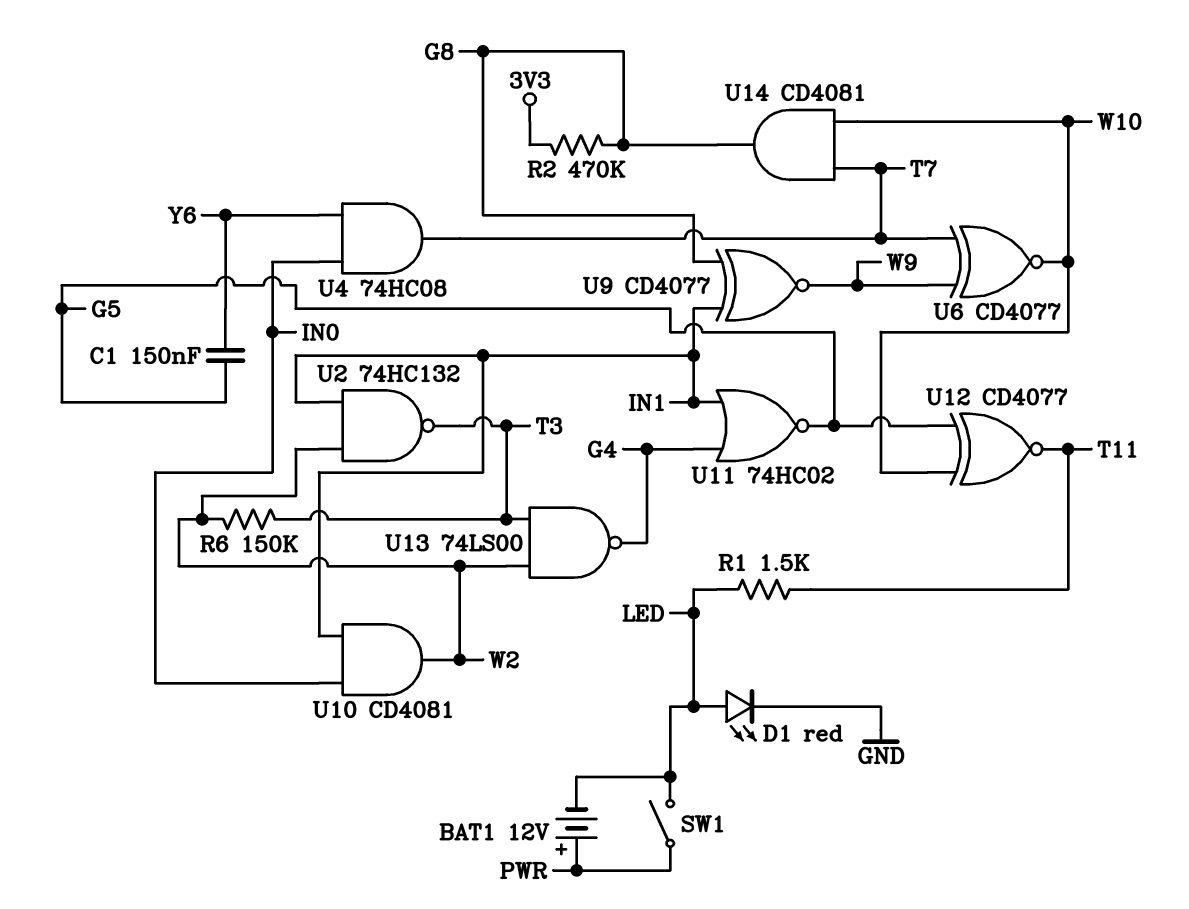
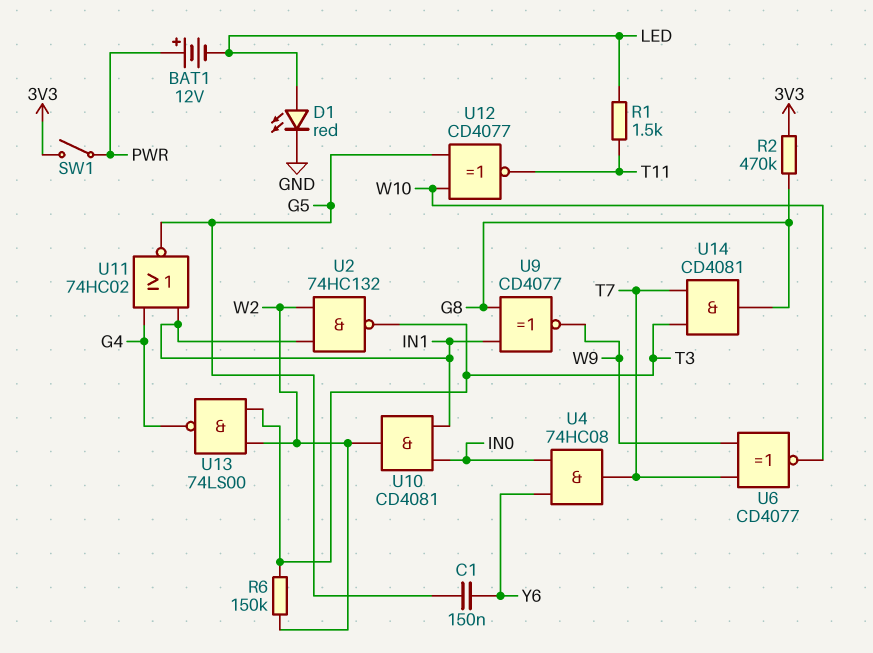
SW1: switch (LED, PWR) -> switch (3V3, PWR)
U14: AND CD4081 (in T7, in W10, out G8) -> AND CD4081 (in T3, in T7, out G8)

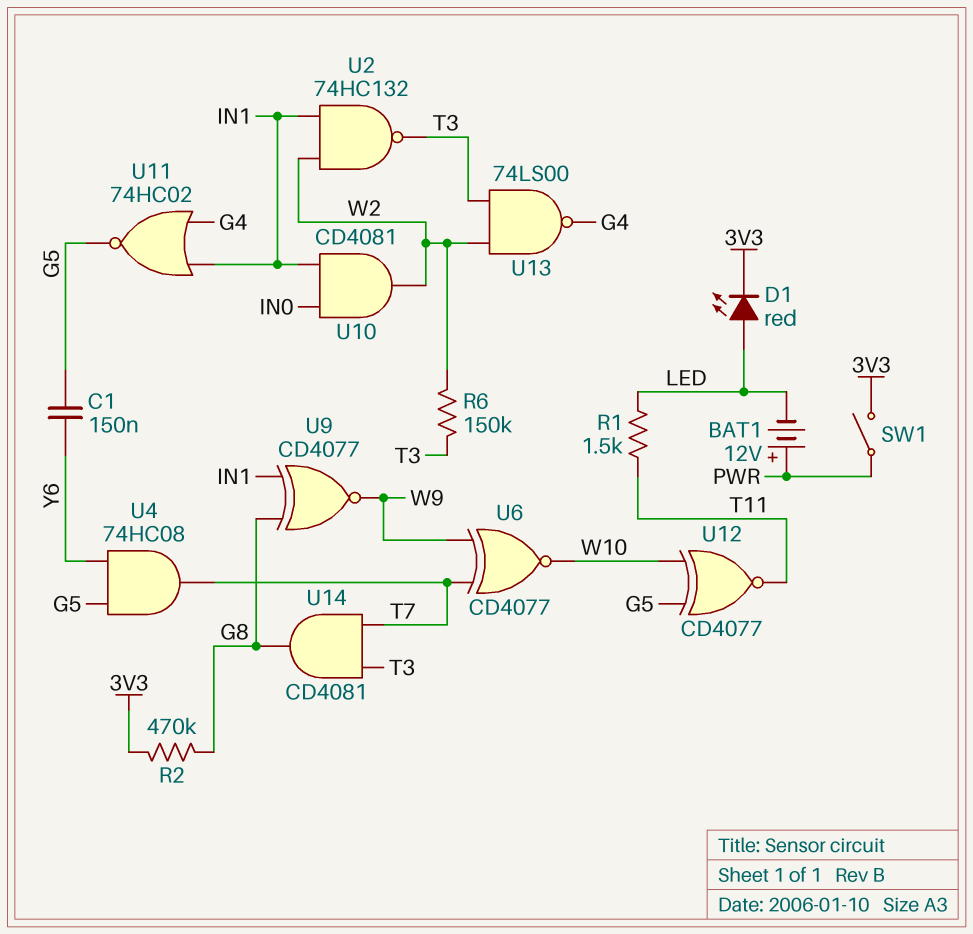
D1: LED red (A LED, K GND) -> LED red (A LED, K 3V3)
U4: AND 74HC08 (in IN0, in Y6, out T7) -> AND 74HC08 (in G5, in Y6, out T7)

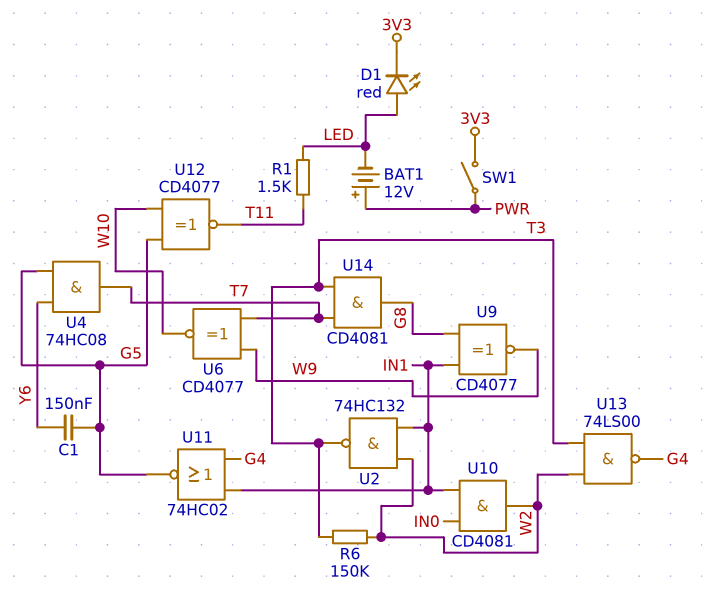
R2: 470k (3V3, G8) -> none

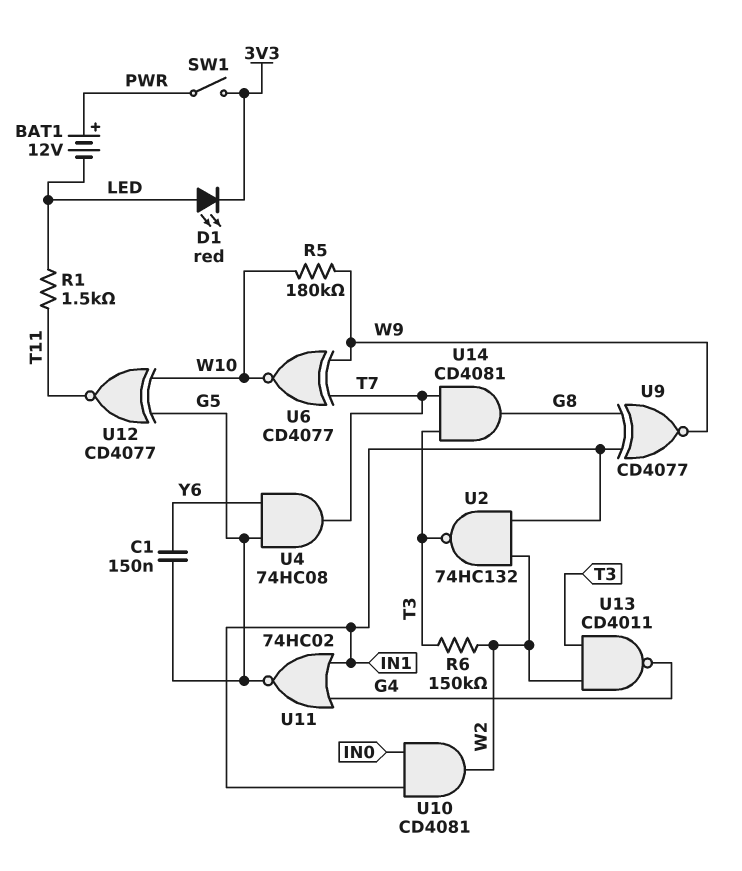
R5: none -> 180k (W9, W10)
U13: NAND 74LS00 (in T3, in W2, out G4) -> NAND CD4011 (in T3, in W2, out G4)

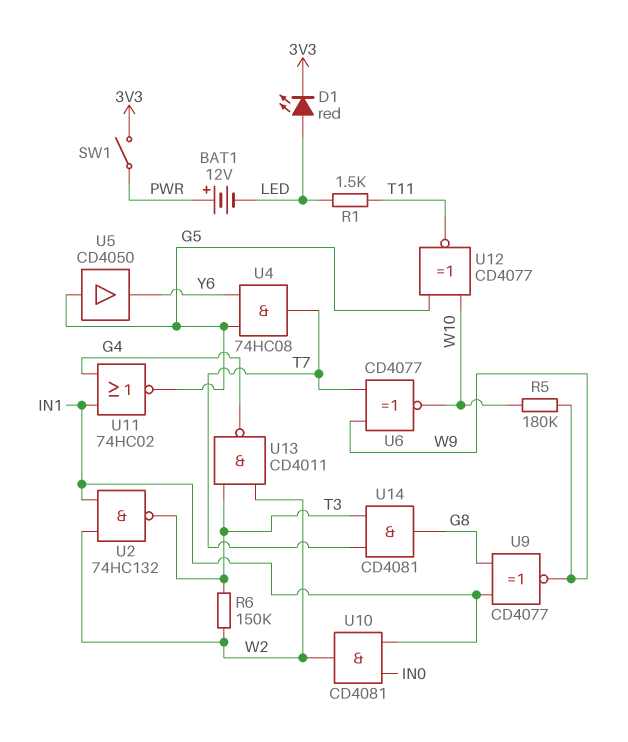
C1: 150nF (G5, Y6) -> none
U5: none -> buffer CD4050 (in G5, out Y6)

